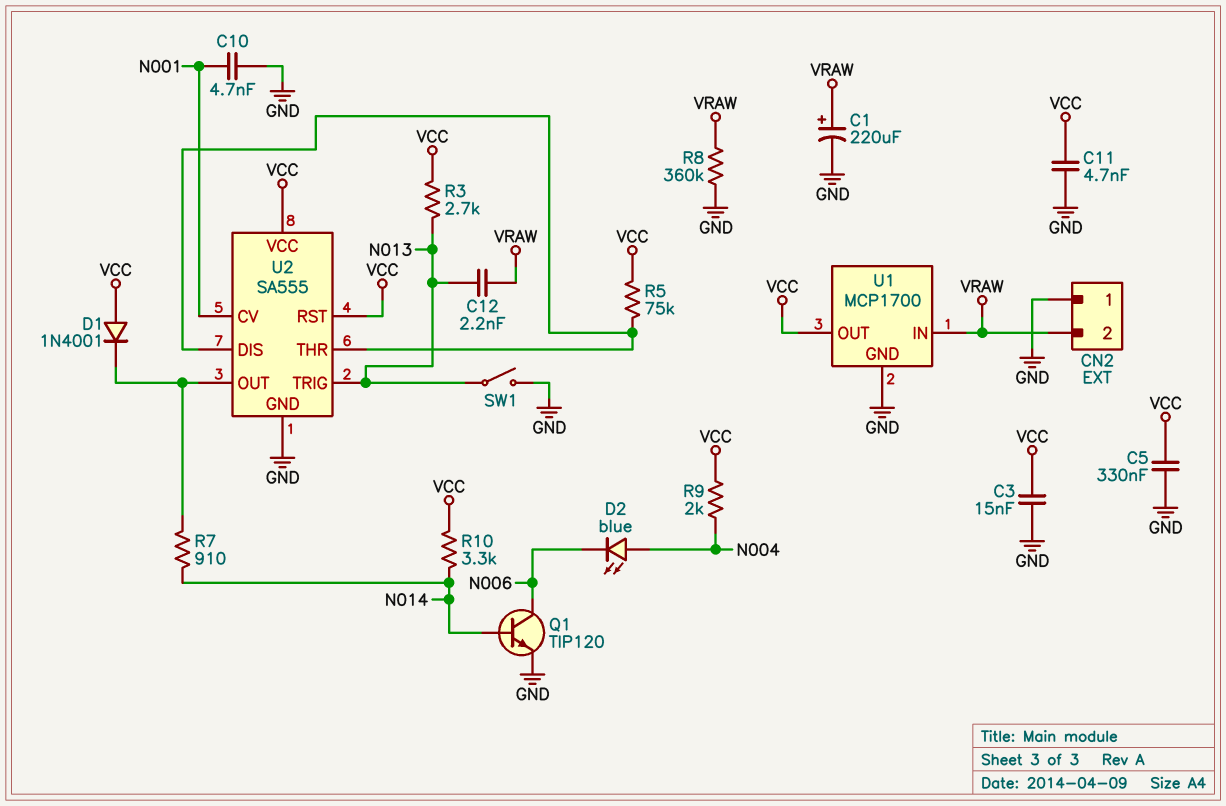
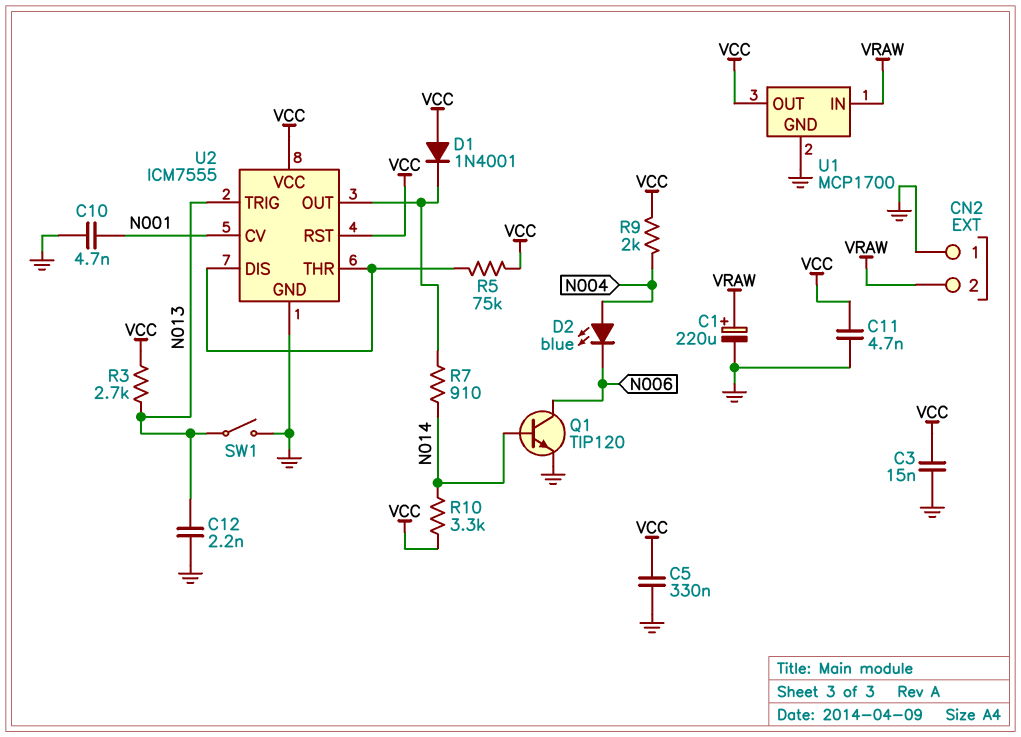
C12: 2.2nF (N013, VRAW) -> 2.2nF (GND, N013)
R8: 360k (GND, VRAW) -> none
U2: SA555 -> ICM7555

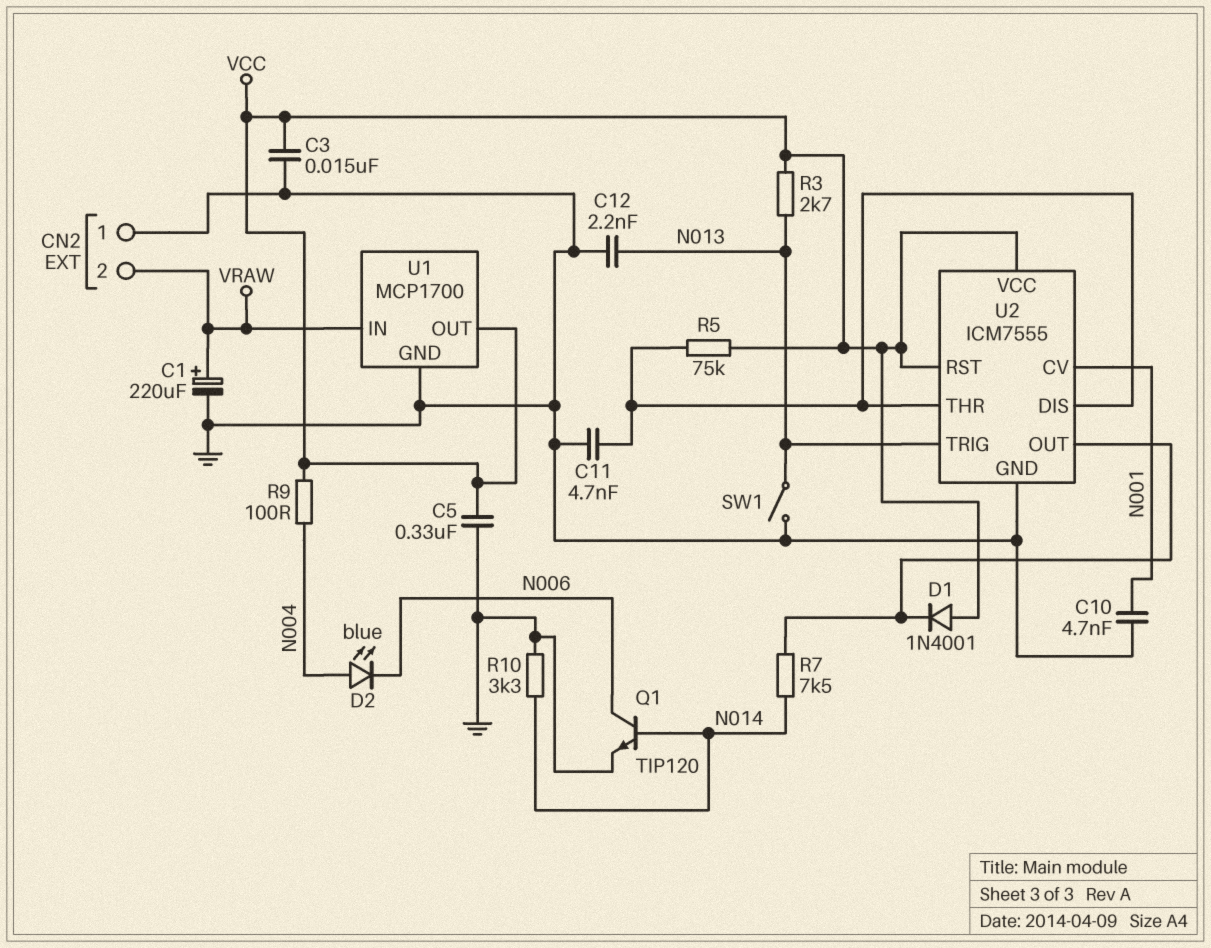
C11: 4.7nF (GND, VCC) -> 4.7nF (GND, U2/DIS)
R7: 910 (N014, U2/OUT) -> 7.5k (N014, U2/OUT)
R9: 2k (N004, VCC) -> 100 (N004, VCC)
R10: 3.3k (N014, VCC) -> 3.3k (GND, N014)

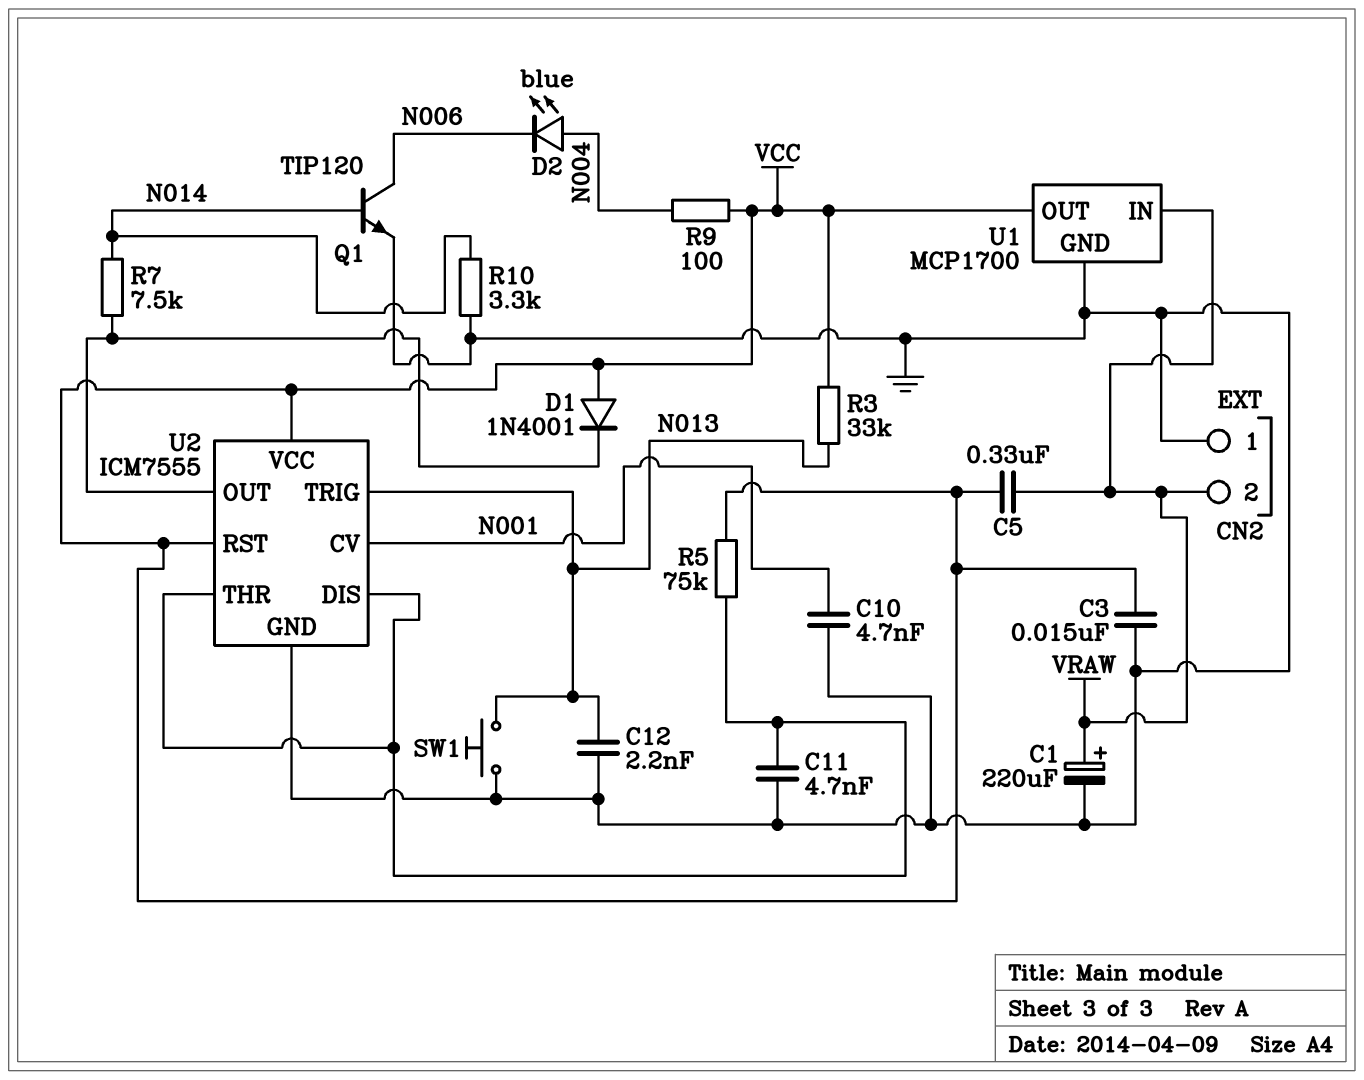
C5: 330nF (GND, VCC) -> 330nF (VCC, VRAW)
R3: 2.7k (N013, VCC) -> 33k (N013, VCC)
SW1: switch (GND, N013) -> button (GND, N013)

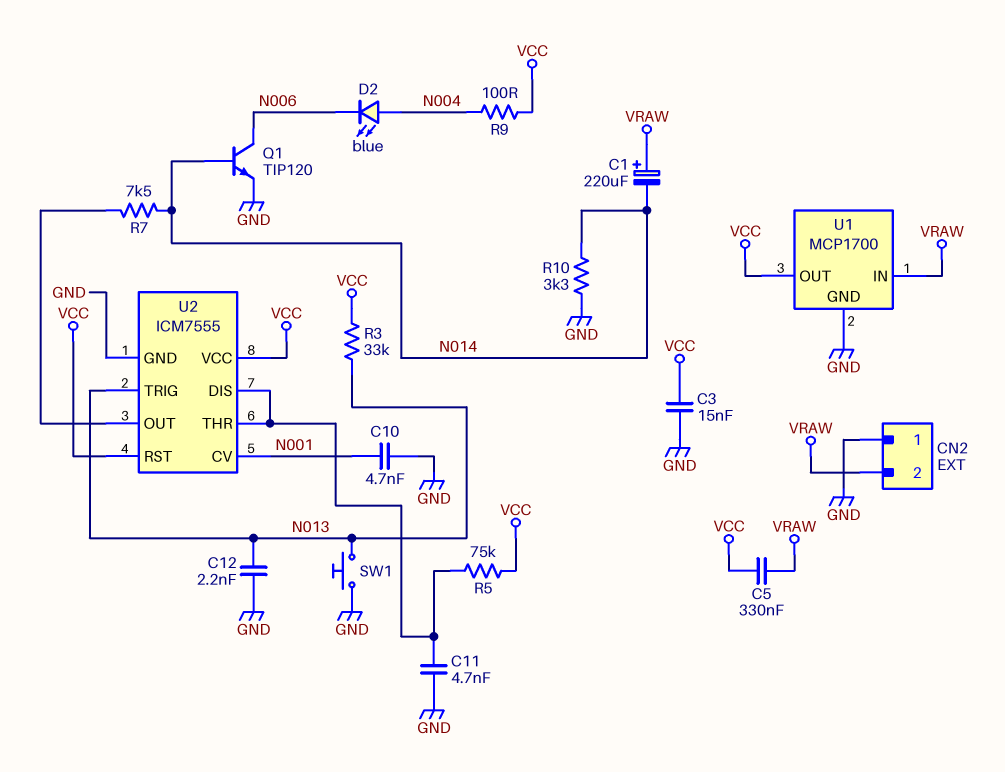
C1: 220uF (plus VRAW, minus GND) -> 220uF (plus VRAW, minus N014)
D1: diode 1N4001 (A VCC, K U2/OUT) -> none

